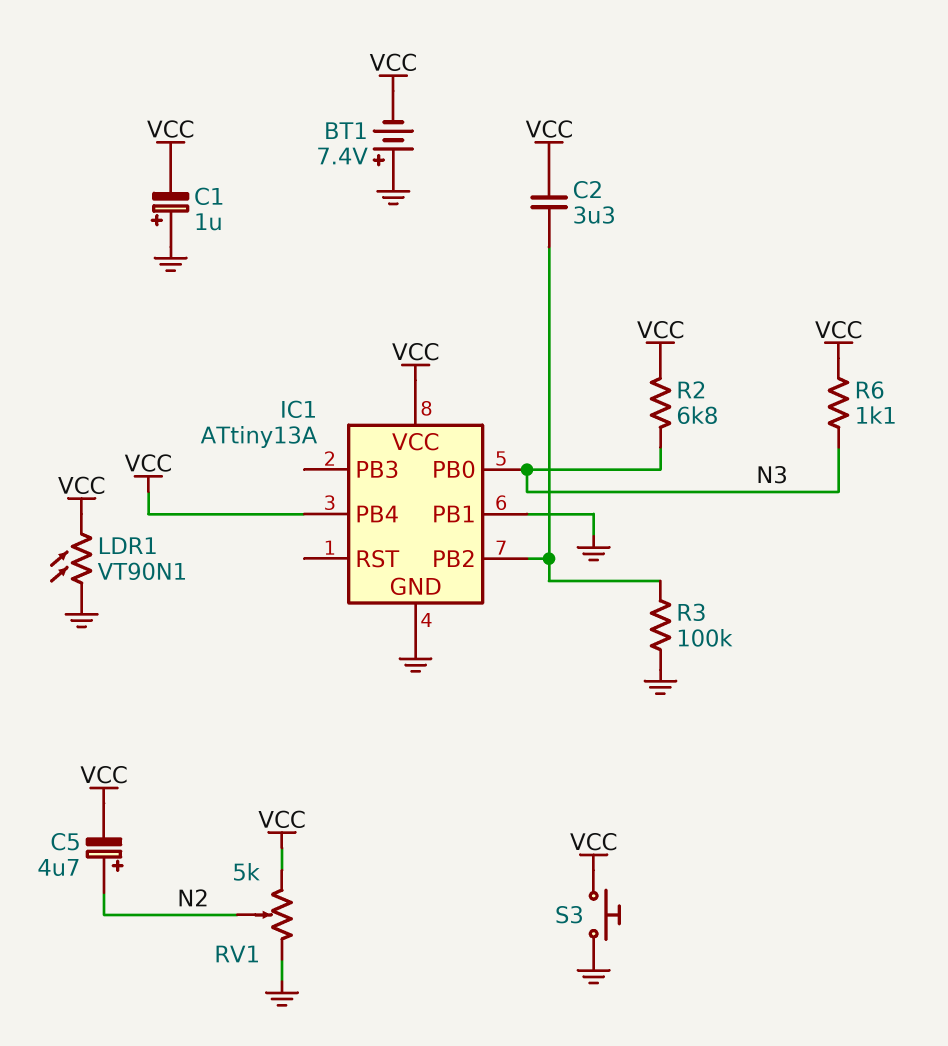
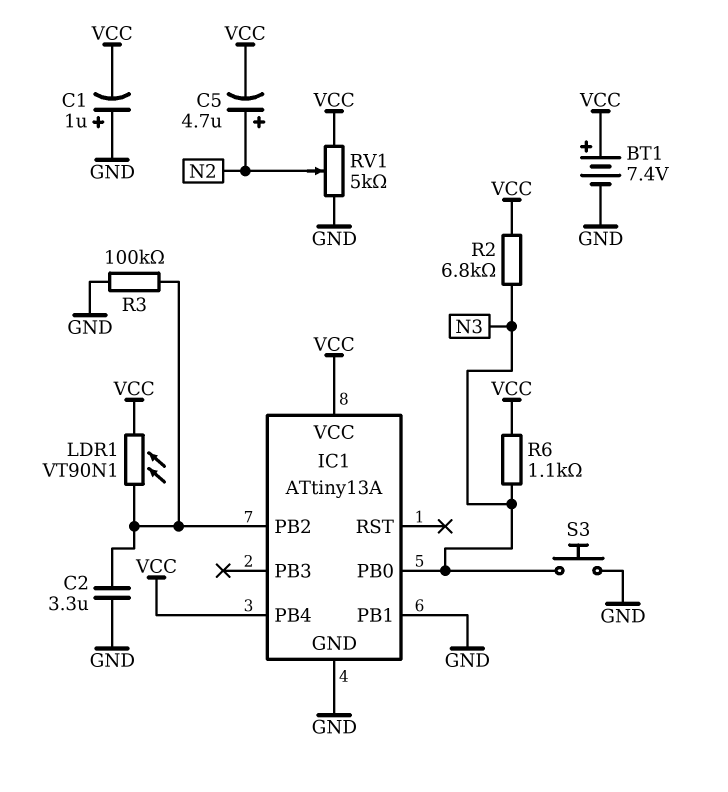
BT1: 7.4V (plus GND, minus VCC) -> 7.4V (plus VCC, minus GND)
C2: 3.3uF (IC1/PB2, VCC) -> 3.3uF (GND, IC1/PB2)
LDR1: VT90N1 (GND, VCC) -> VT90N1 (IC1/PB2, VCC)
S3: button (GND, VCC) -> button (GND, N3)

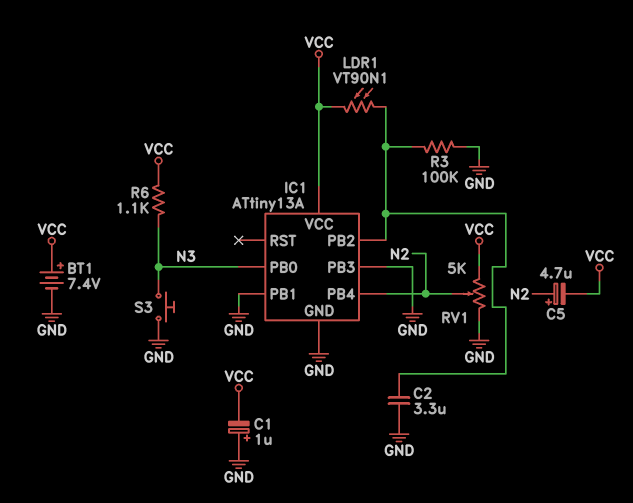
IC1 pin PB3: none -> GND
IC1 pin PB4: VCC -> N2
R2: 6.8k (N3, VCC) -> none

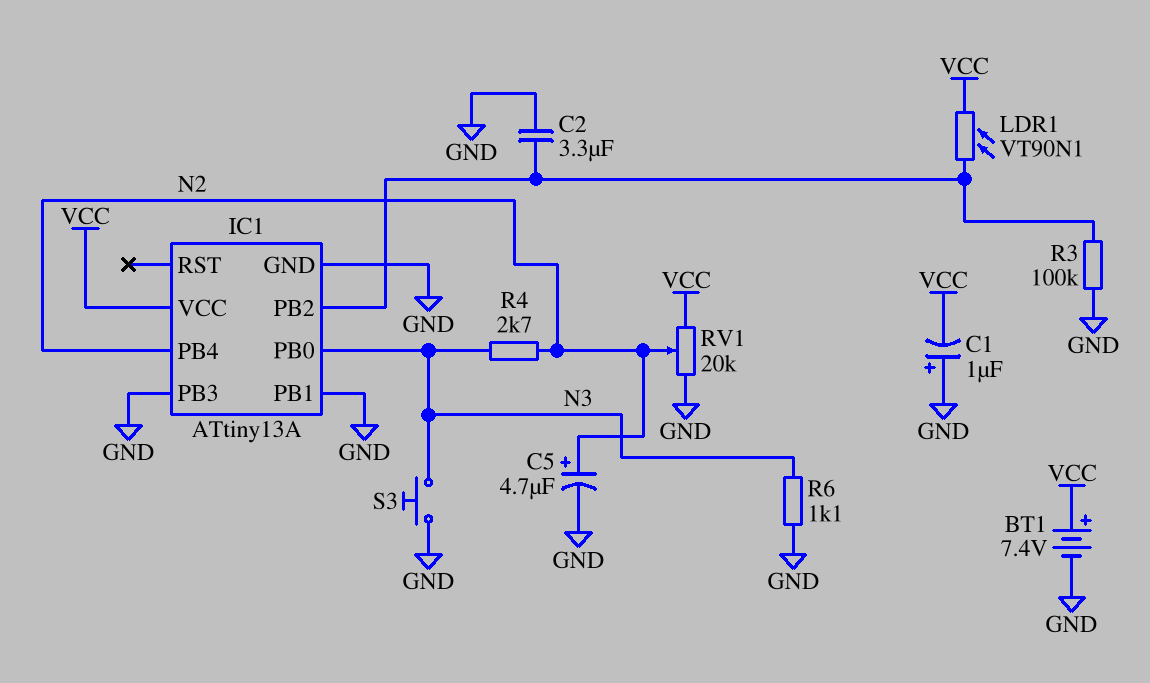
C5: 4.7uF (plus N2, minus VCC) -> 4.7uF (plus N2, minus GND)
R4: none -> 2.7k (N2, N3)
R6: 1.1k (N3, VCC) -> 1.1k (GND, N3)
RV1: 5k (GND, VCC, wiper N2) -> 20k (GND, VCC, wiper N2)

